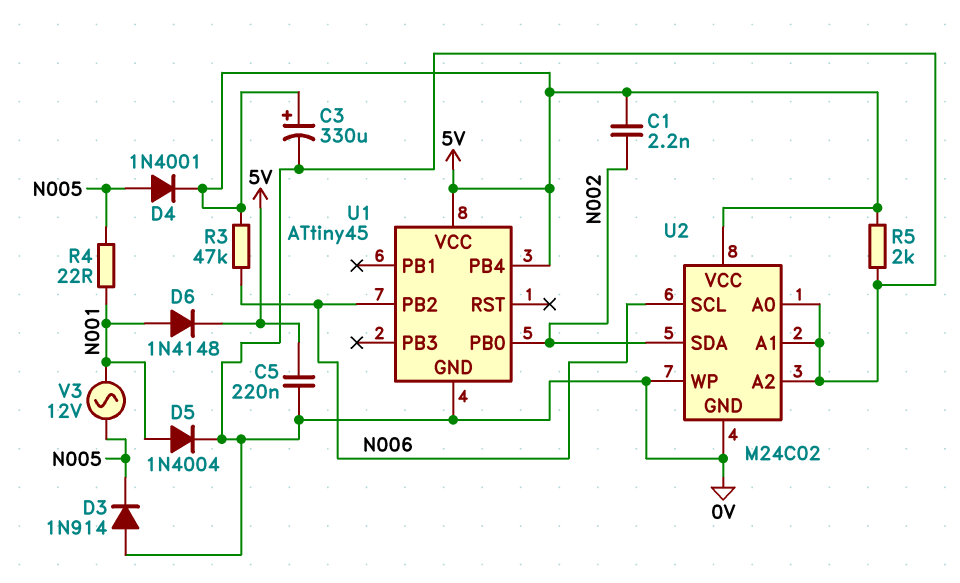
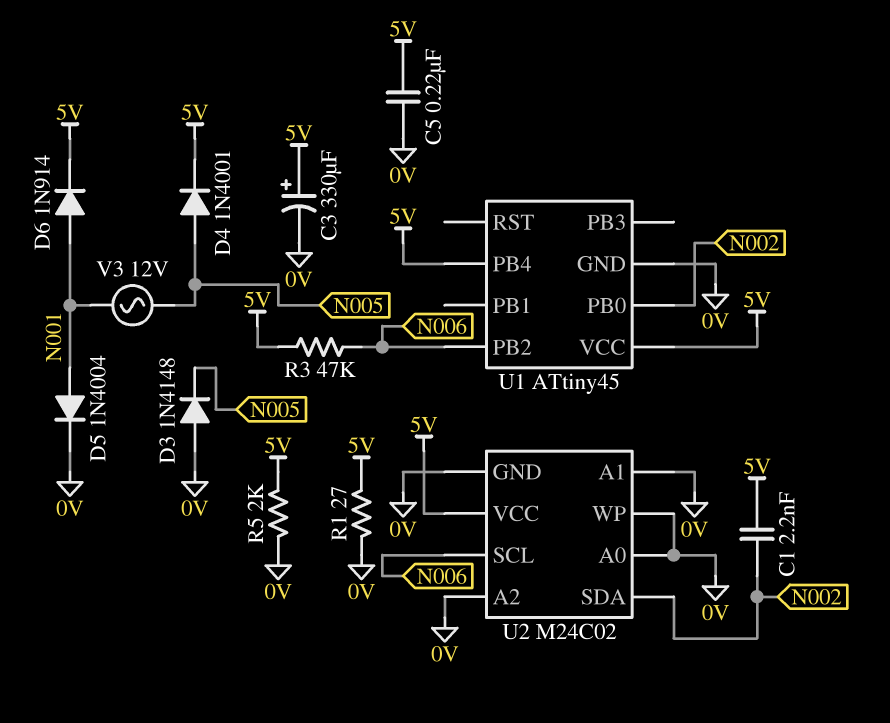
D3: diode 1N914 (A 0V, K N005) -> diode 1N4148 (A 0V, K N005)
D6: diode 1N4148 (A N001, K 5V) -> diode 1N914 (A N001, K 5V)
R1: none -> 27 (0V, 5V)
R4: 22 (N001, N005) -> none

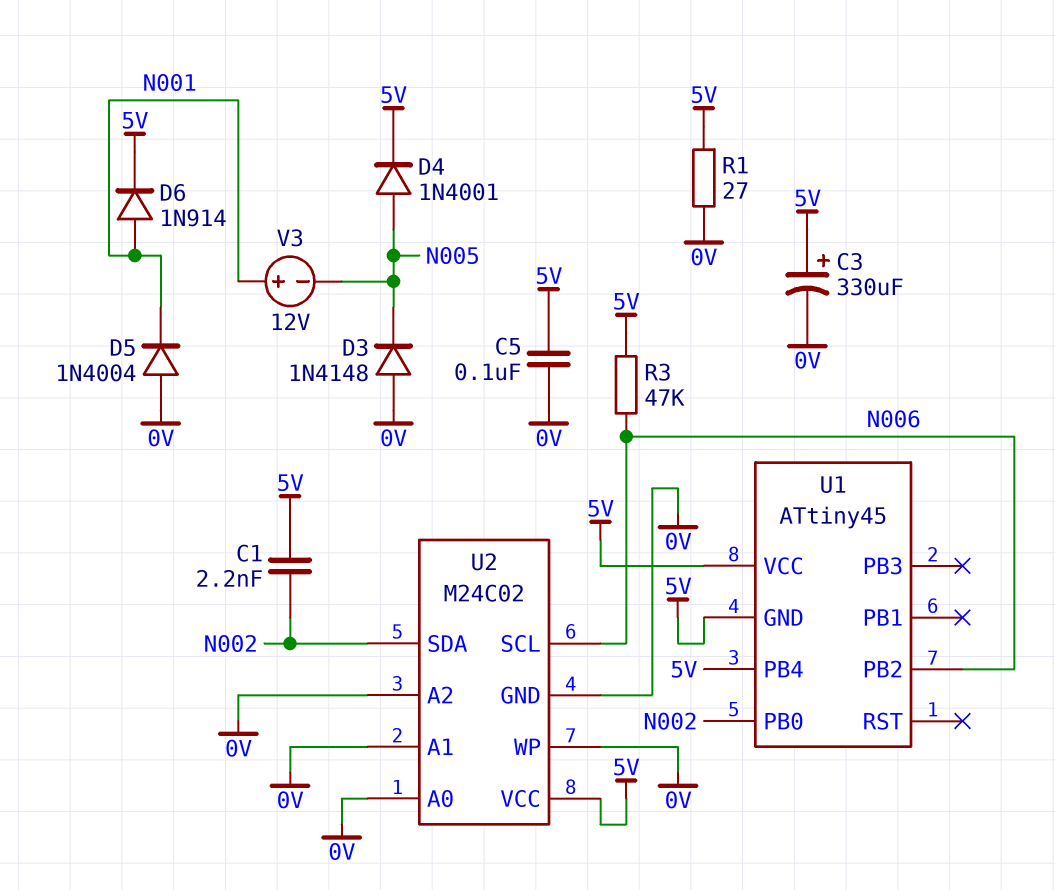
C5: 220nF (0V, 5V) -> 100nF (0V, 5V)
D5: diode 1N4004 (A N001, K 0V) -> diode 1N4004 (A 0V, K N001)
R5: 2k (0V, 5V) -> none
U1 pin GND: 0V -> 5V
V3: AC 12V (N001, N005) -> 12V (plus N001, minus N005)

